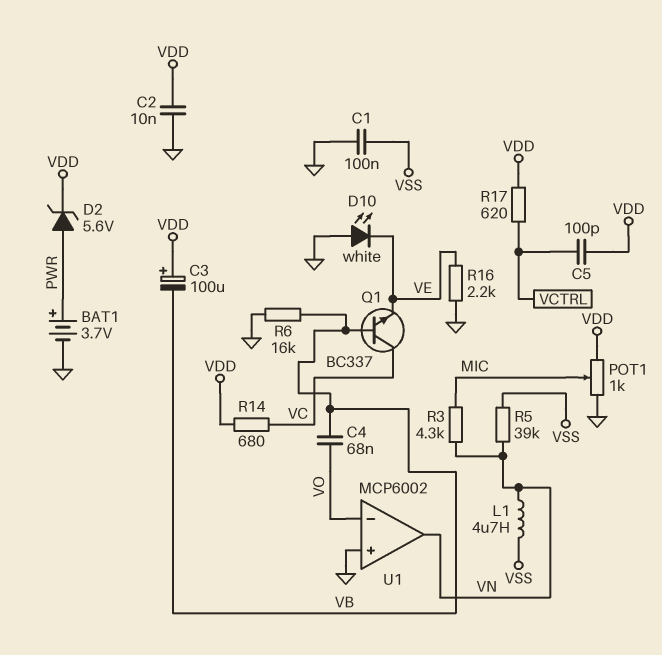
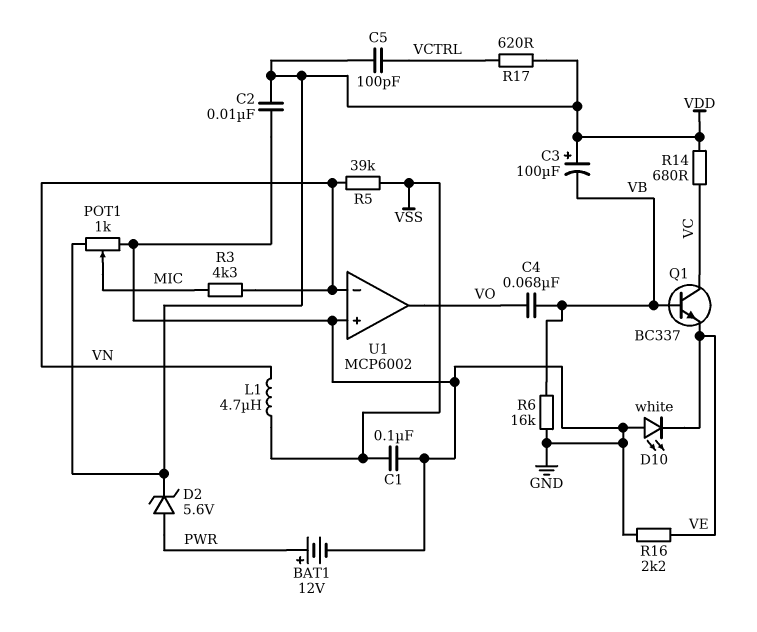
BAT1: 3.7V (plus PWR, minus GND) -> 12V (plus PWR, minus GND)
U1 pin in-: VO -> VN
U1 pin out: VN -> VO

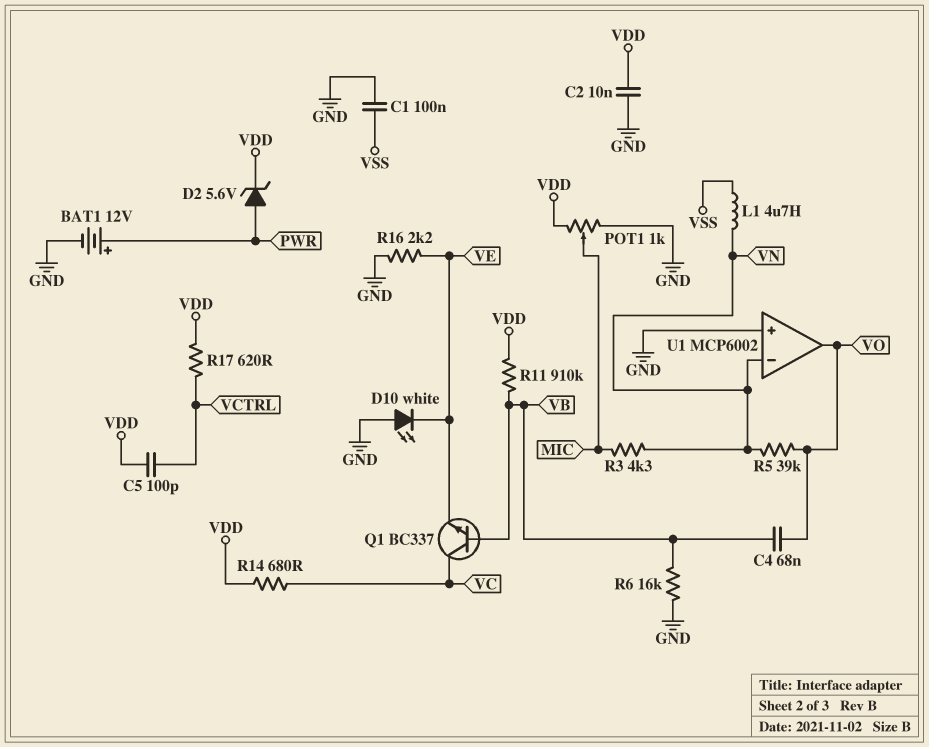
C3: 100uF (plus VDD, minus VB) -> none
R5: 39k (VN, VSS) -> 39k (VN, VO)
R11: none -> 910k (VB, VDD)

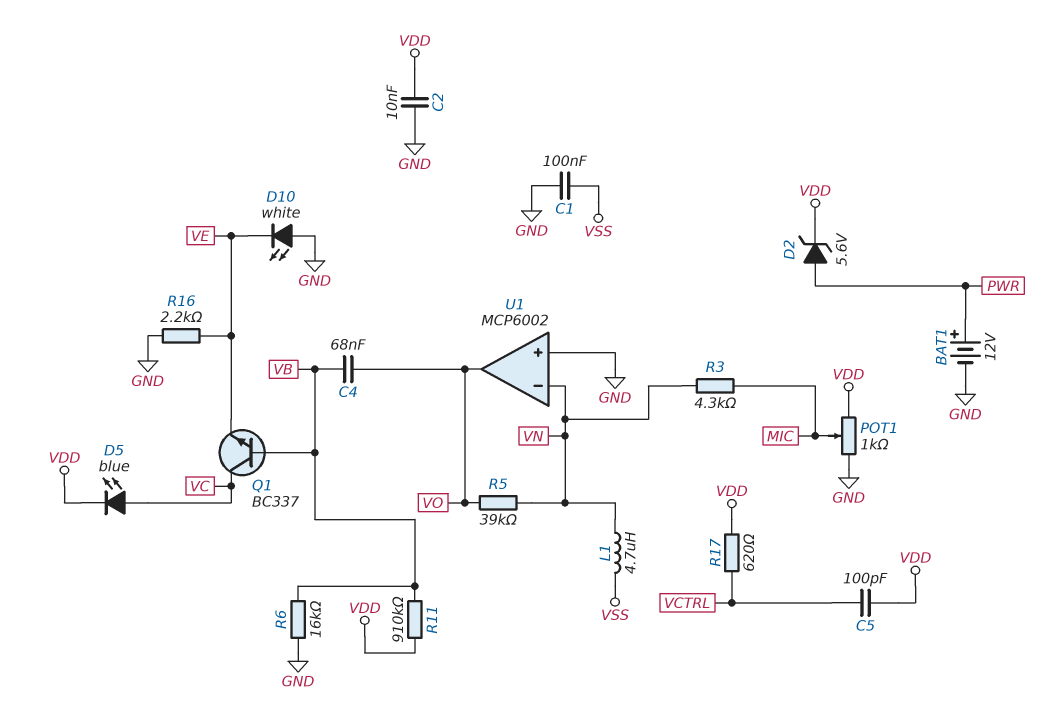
D5: none -> LED blue (A VC, K VDD)
R14: 680 (VC, VDD) -> none

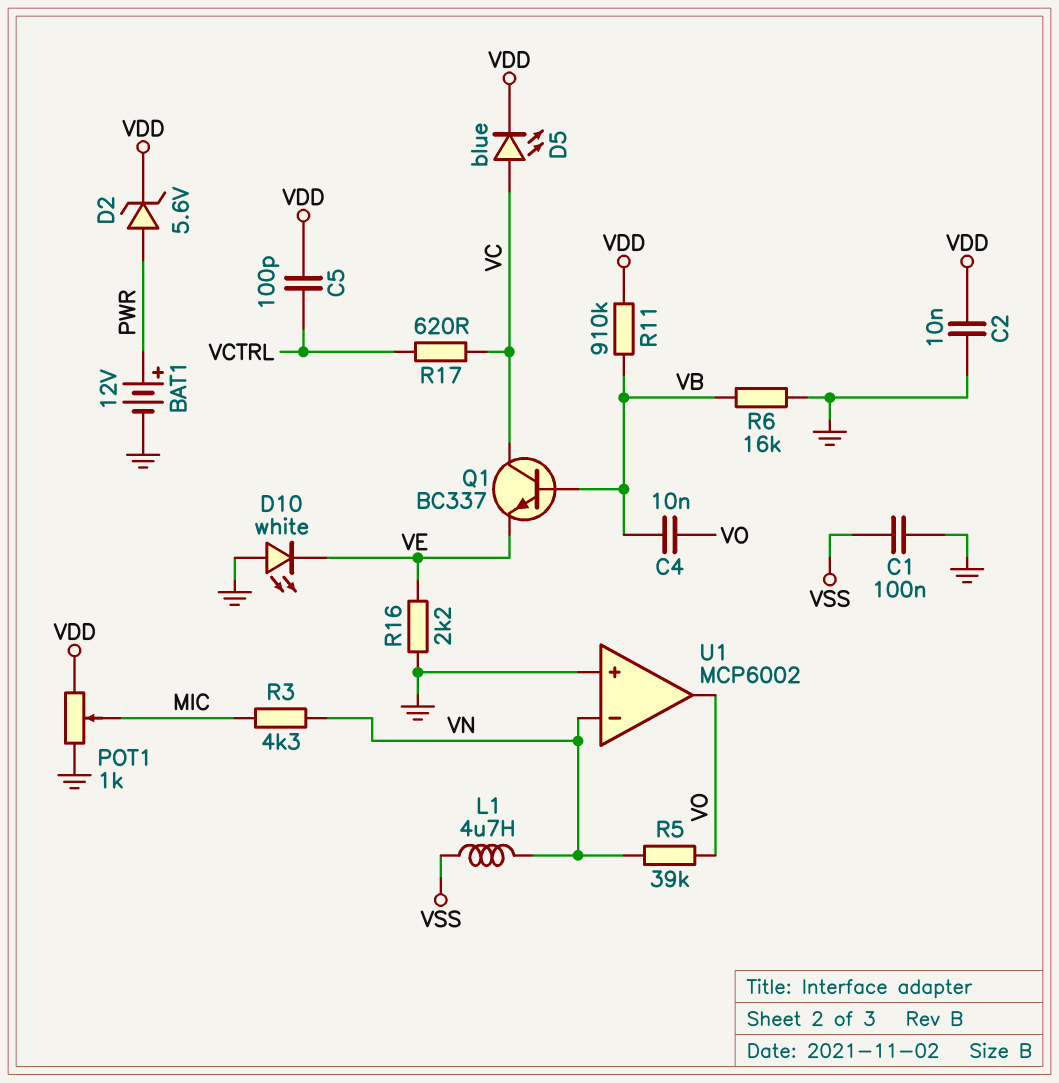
C4: 68nF (VB, VO) -> 10nF (VB, VO)
R17: 620 (VCTRL, VDD) -> 620 (VC, VCTRL)

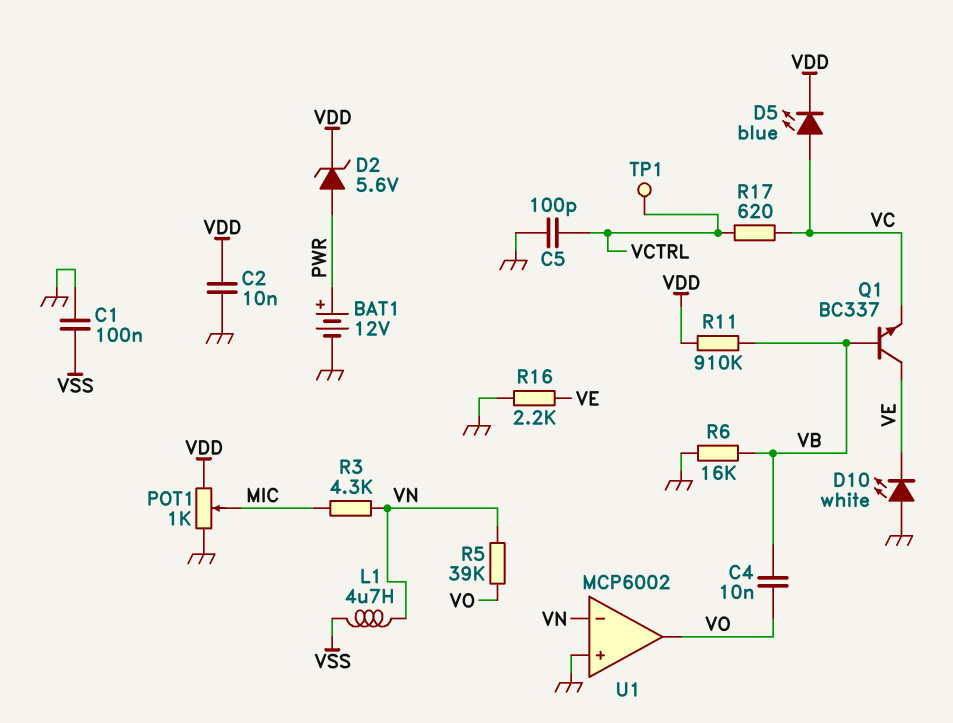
C5: 100pF (VCTRL, VDD) -> 100pF (GND, VCTRL)
Q1: NPN BC337 (B VB, C VC, E VE) -> NPN BC337 (B VB, C VE, E VC)
TP1: none -> test point (VCTRL)

